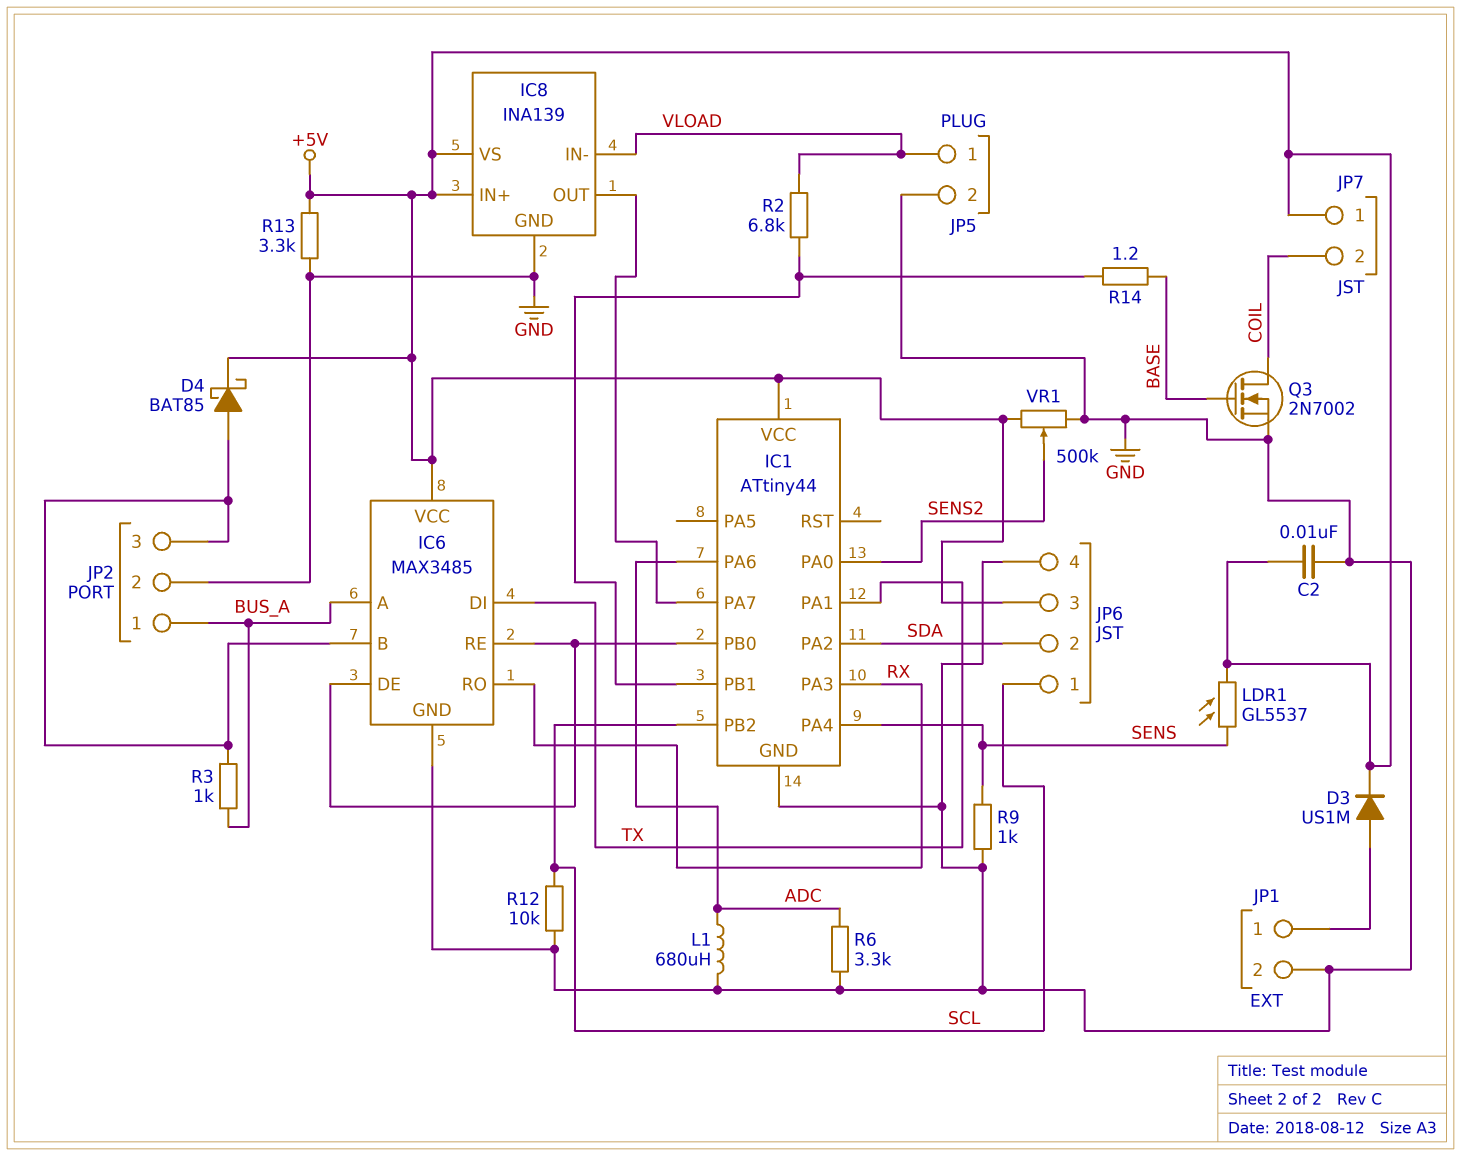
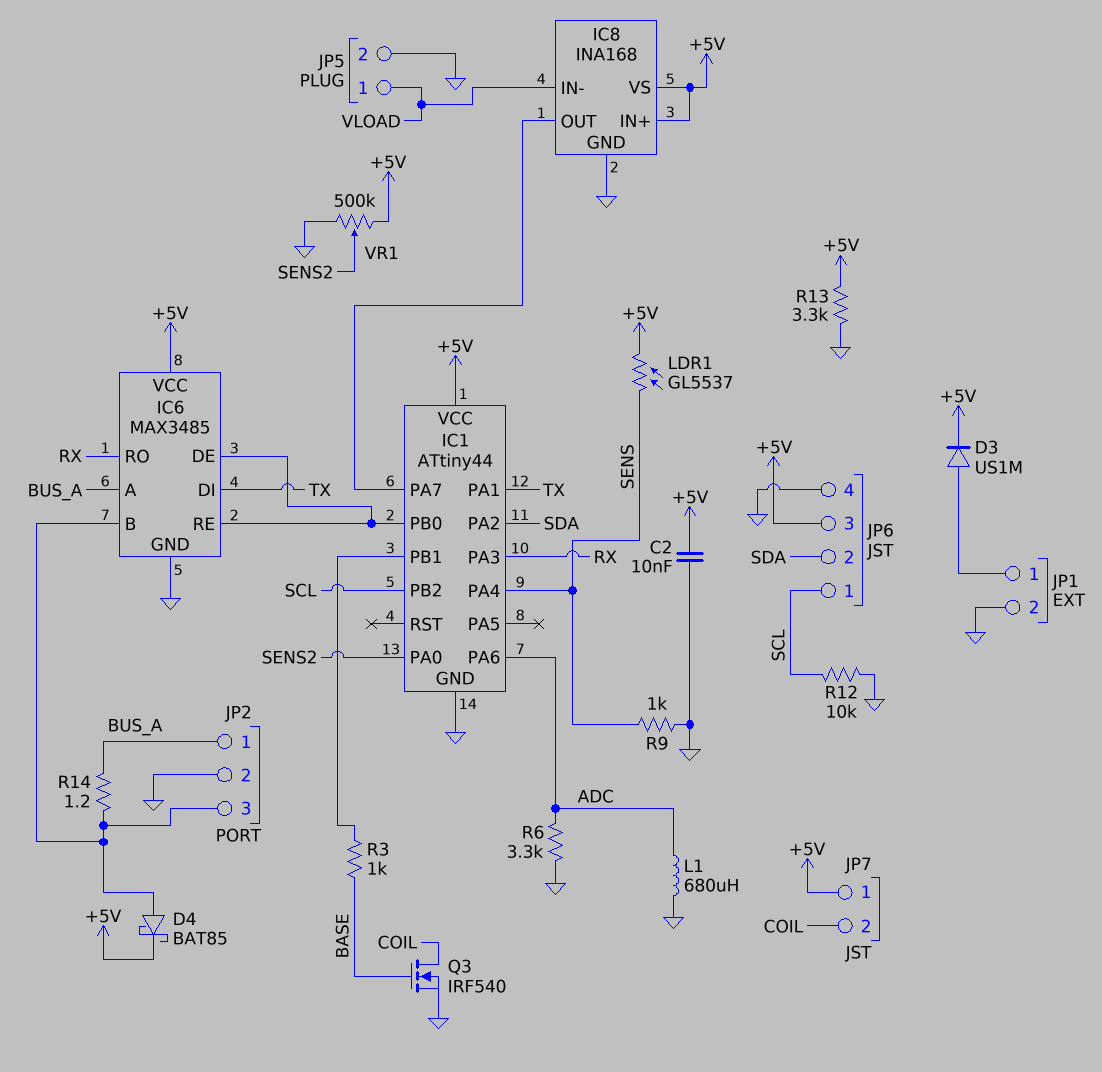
IC8: INA139 -> INA168
Q3: NMOS 2N7002 (G BASE, D COIL, S GND) -> NMOS IRF540 (G BASE, D COIL, S GND)
R2: 6.8k (IC1/PB1, VLOAD) -> none
R3: 1k (BUS_A, IC6/B) -> 1k (BASE, IC1/PB1)
R14: 1.2 (BASE, IC1/PB1) -> 1.2 (BUS_A, IC6/B)

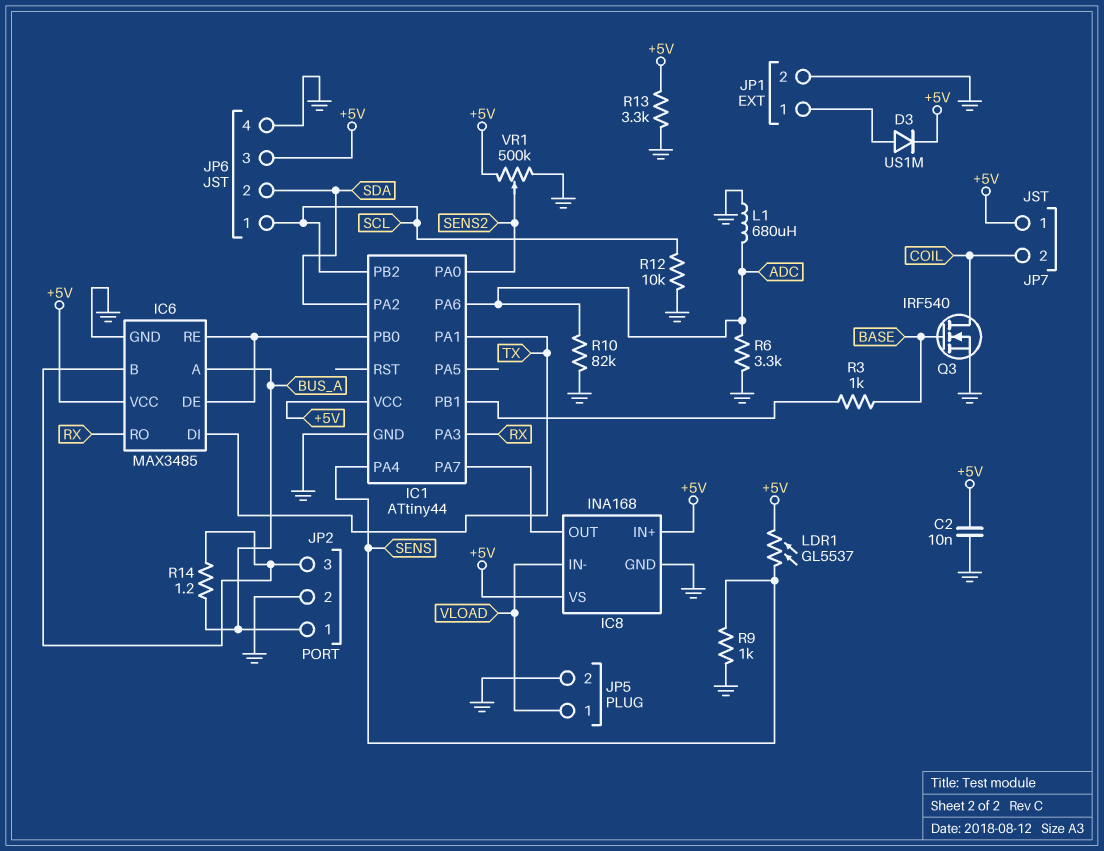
D4: schottky BAT85 (A IC6/B, K +5V) -> none
R10: none -> 82k (ADC, GND)

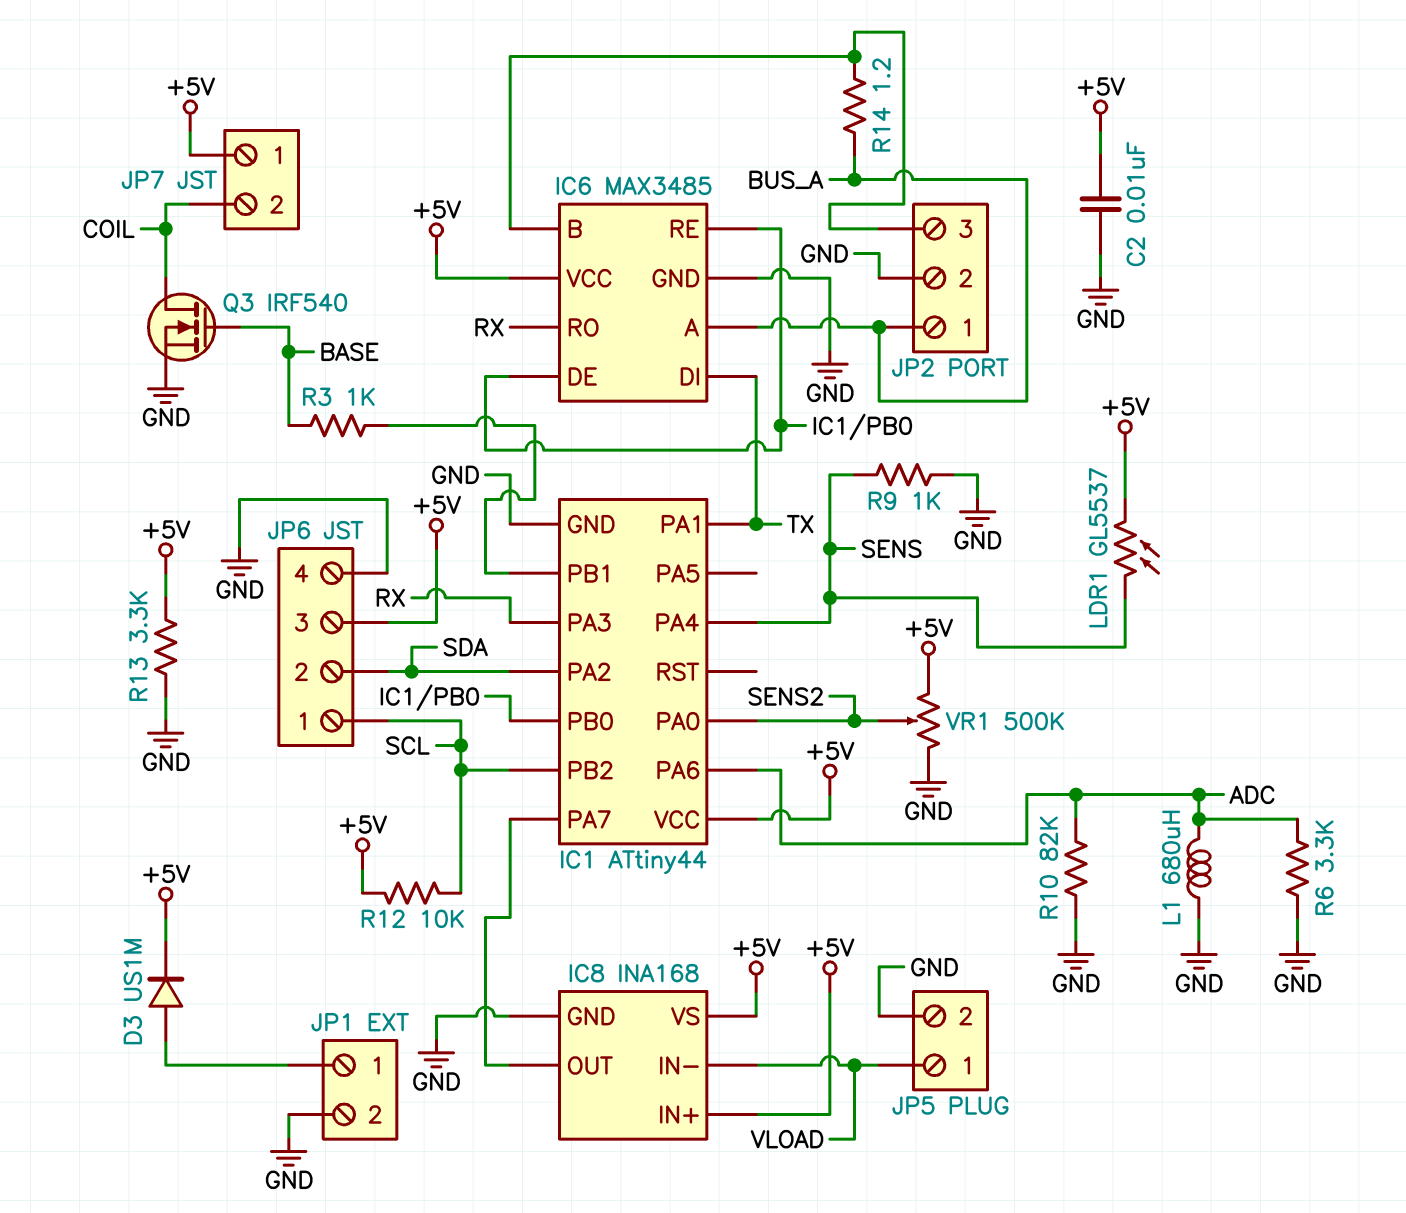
R12: 10k (GND, SCL) -> 10k (+5V, SCL)

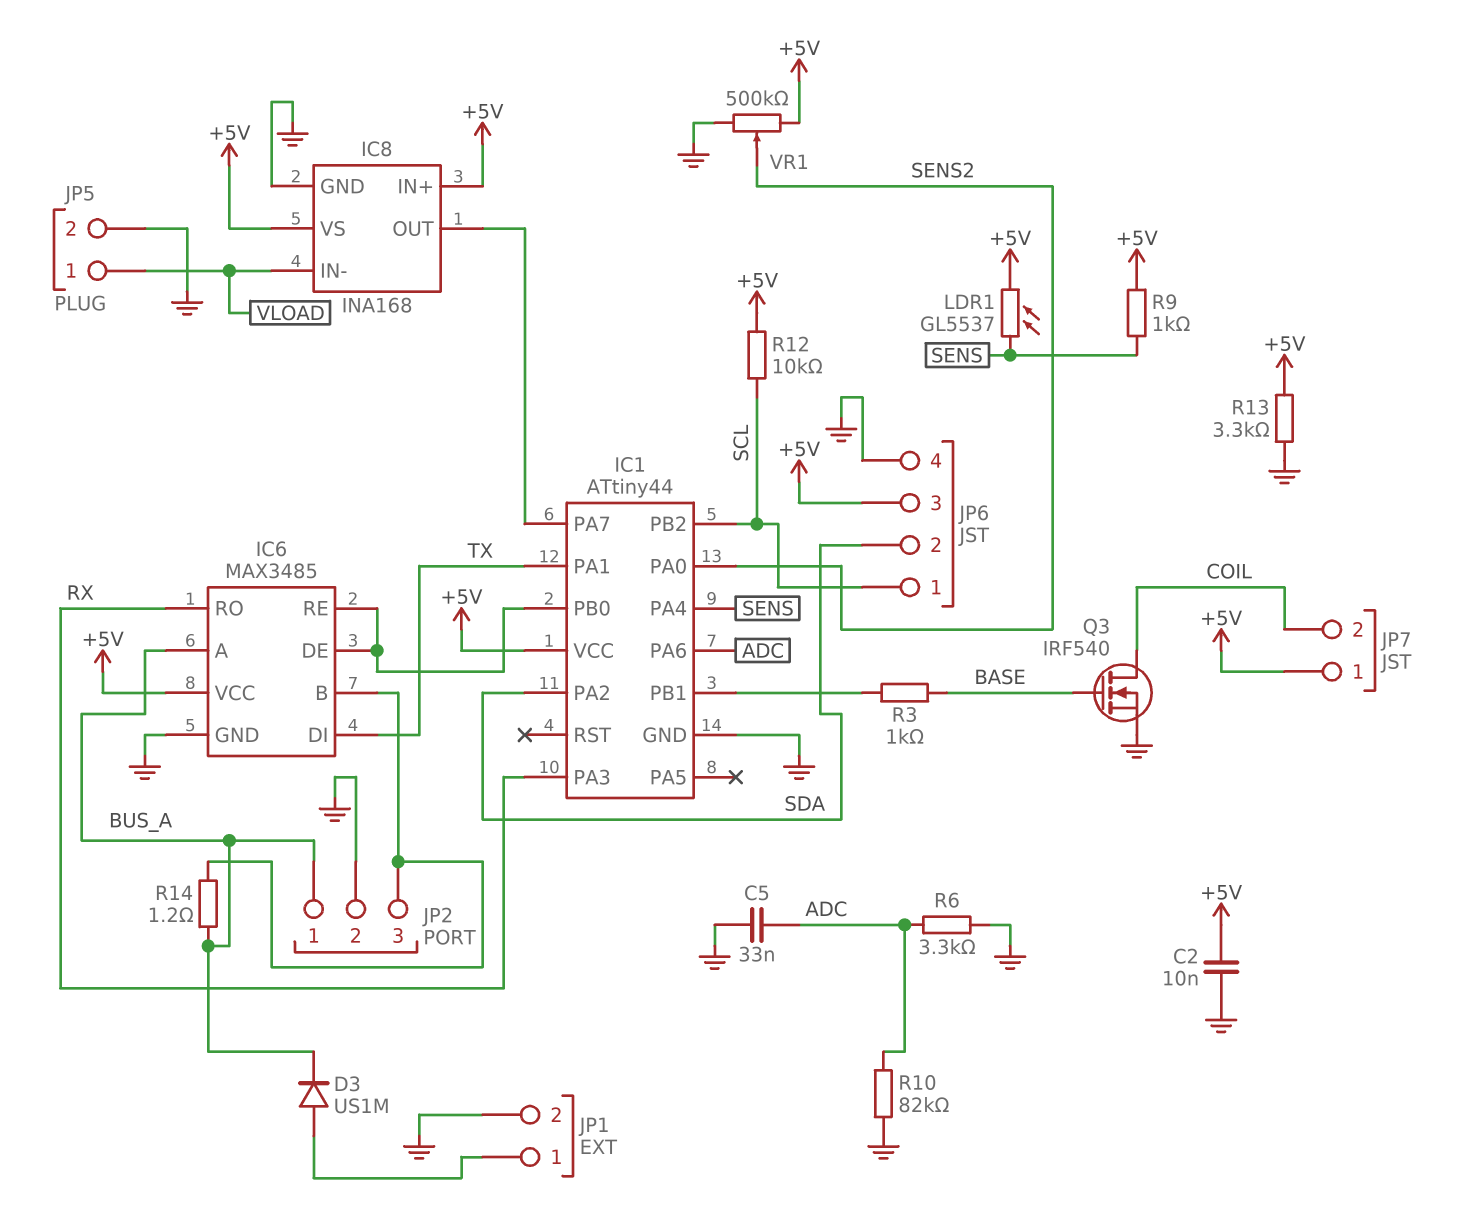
C5: none -> 33nF (ADC, GND)
D3: diode US1M (A JP1/1, K +5V) -> diode US1M (A JP1/1, K BUS_A)
L1: 680uH (ADC, GND) -> none
R9: 1k (GND, SENS) -> 1k (+5V, SENS)

